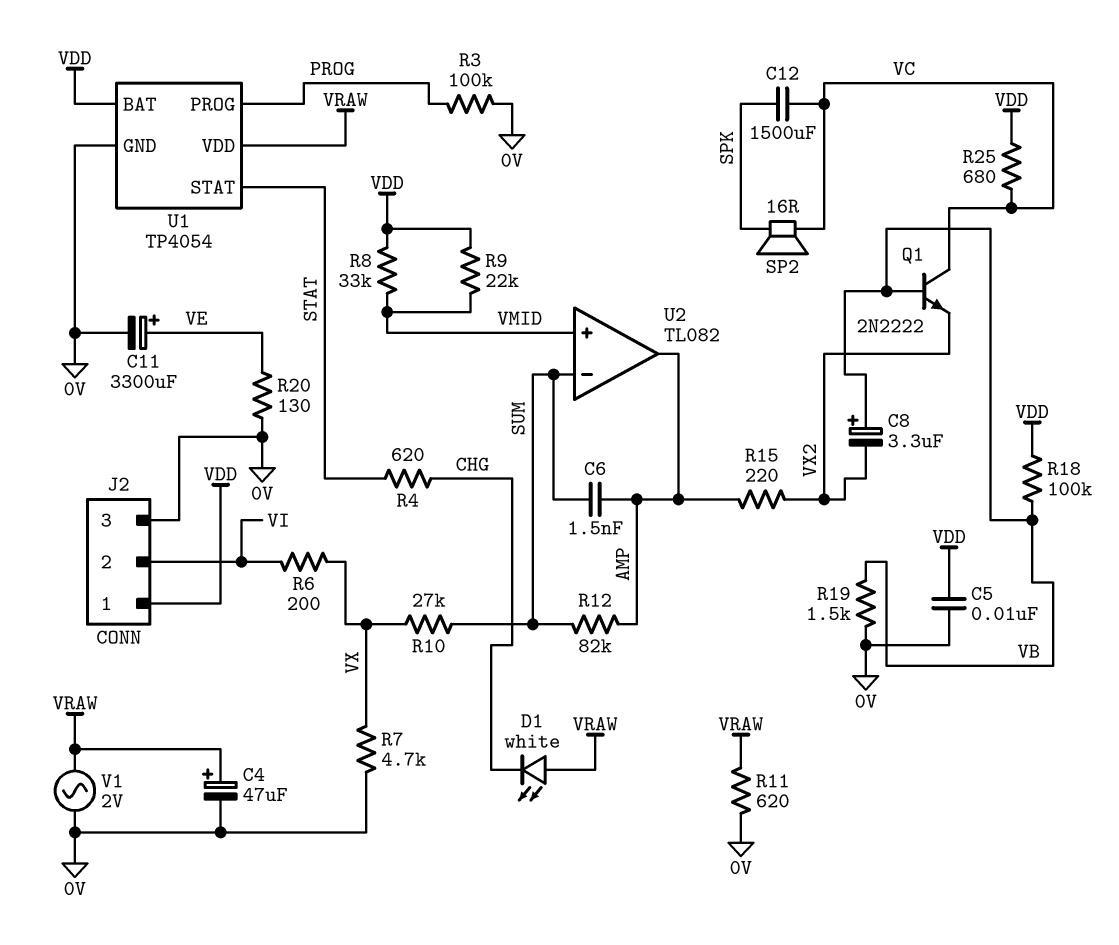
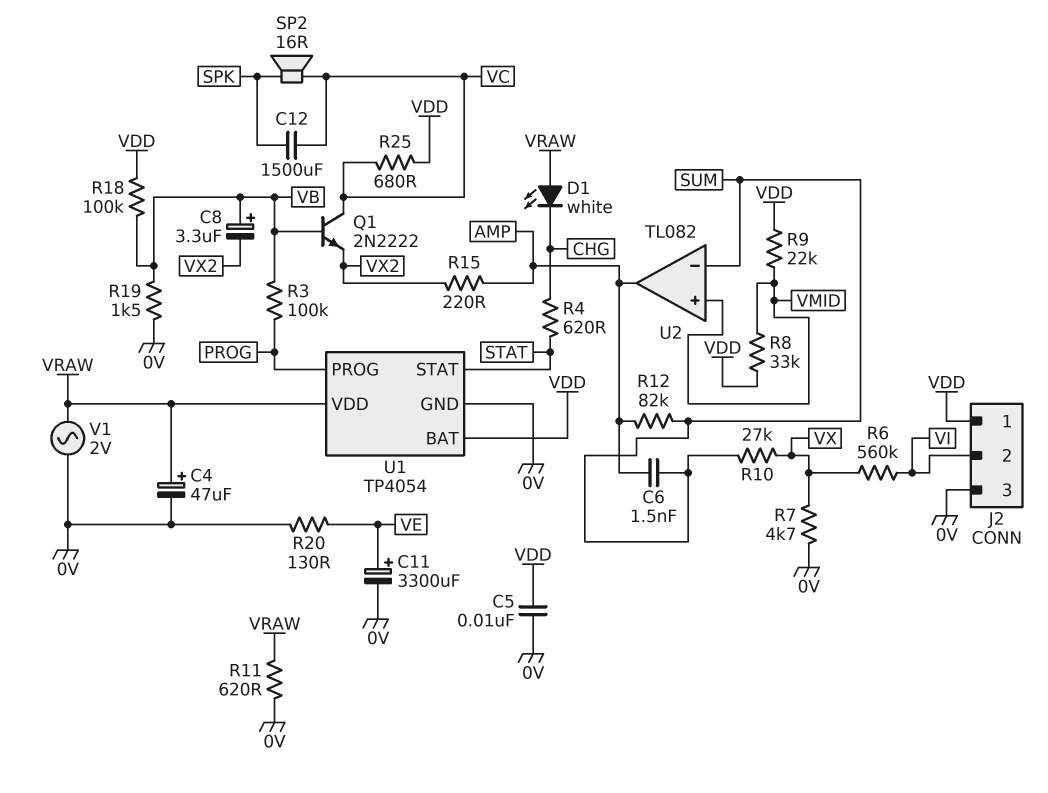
R3: 100k (0V, PROG) -> 100k (PROG, VB)
R6: 200 (VI, VX) -> 560k (VI, VX)

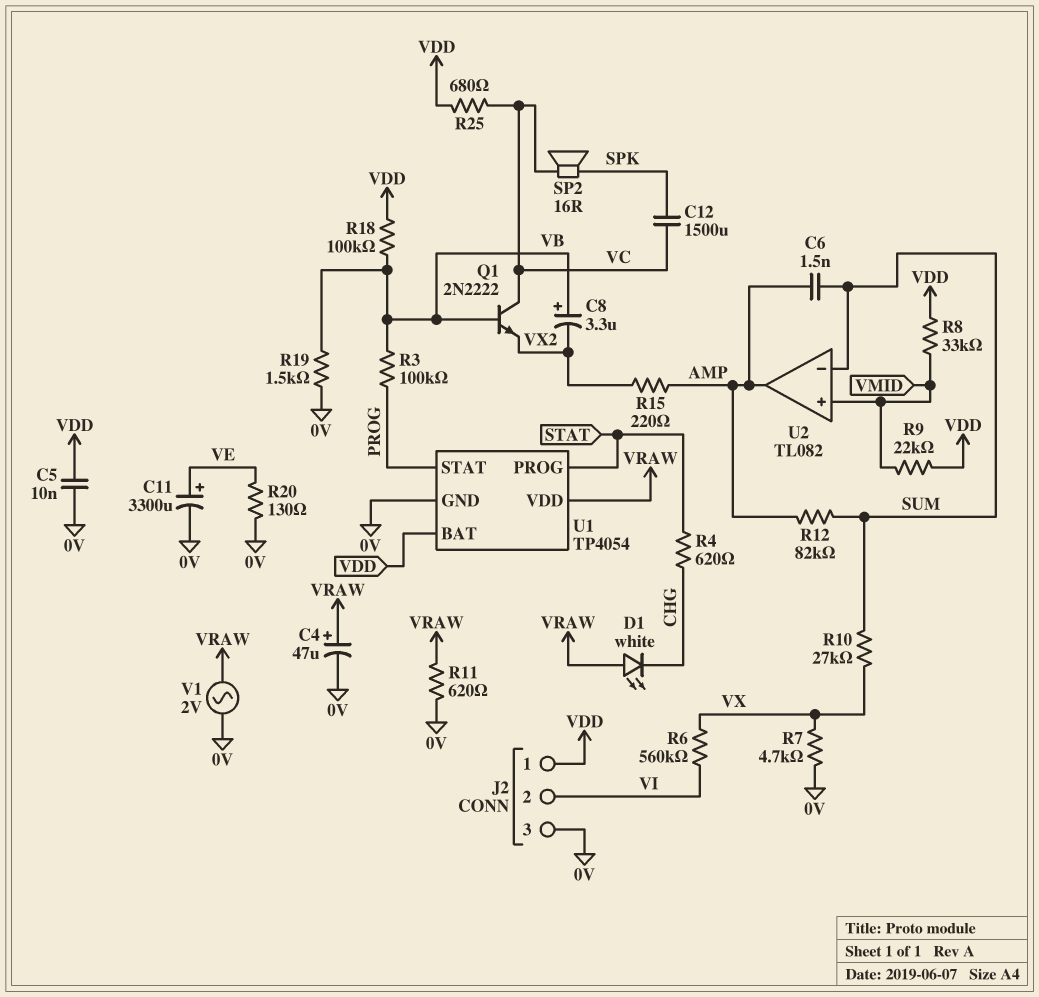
U1 pin PROG: PROG -> STAT
U1 pin STAT: STAT -> PROG

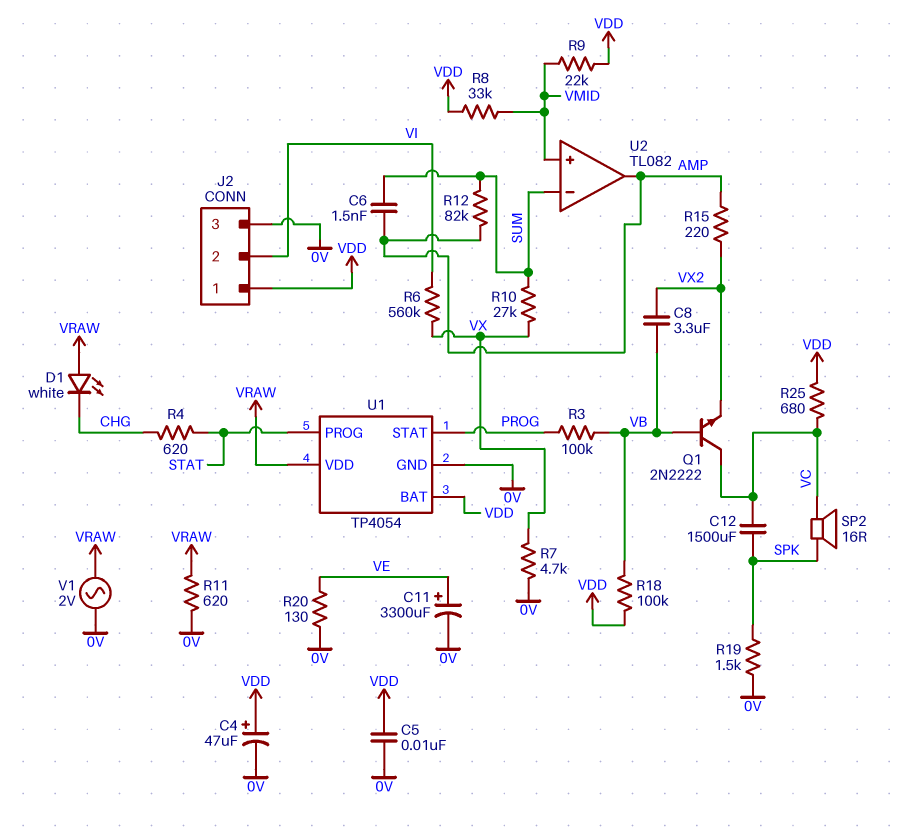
C4: 47uF (plus VRAW, minus 0V) -> 47uF (plus VDD, minus 0V)
C8: 3.3uF (plus VB, minus VX2) -> 3.3uF (VB, VX2)
R19: 1.5k (0V, VB) -> 1.5k (0V, SPK)

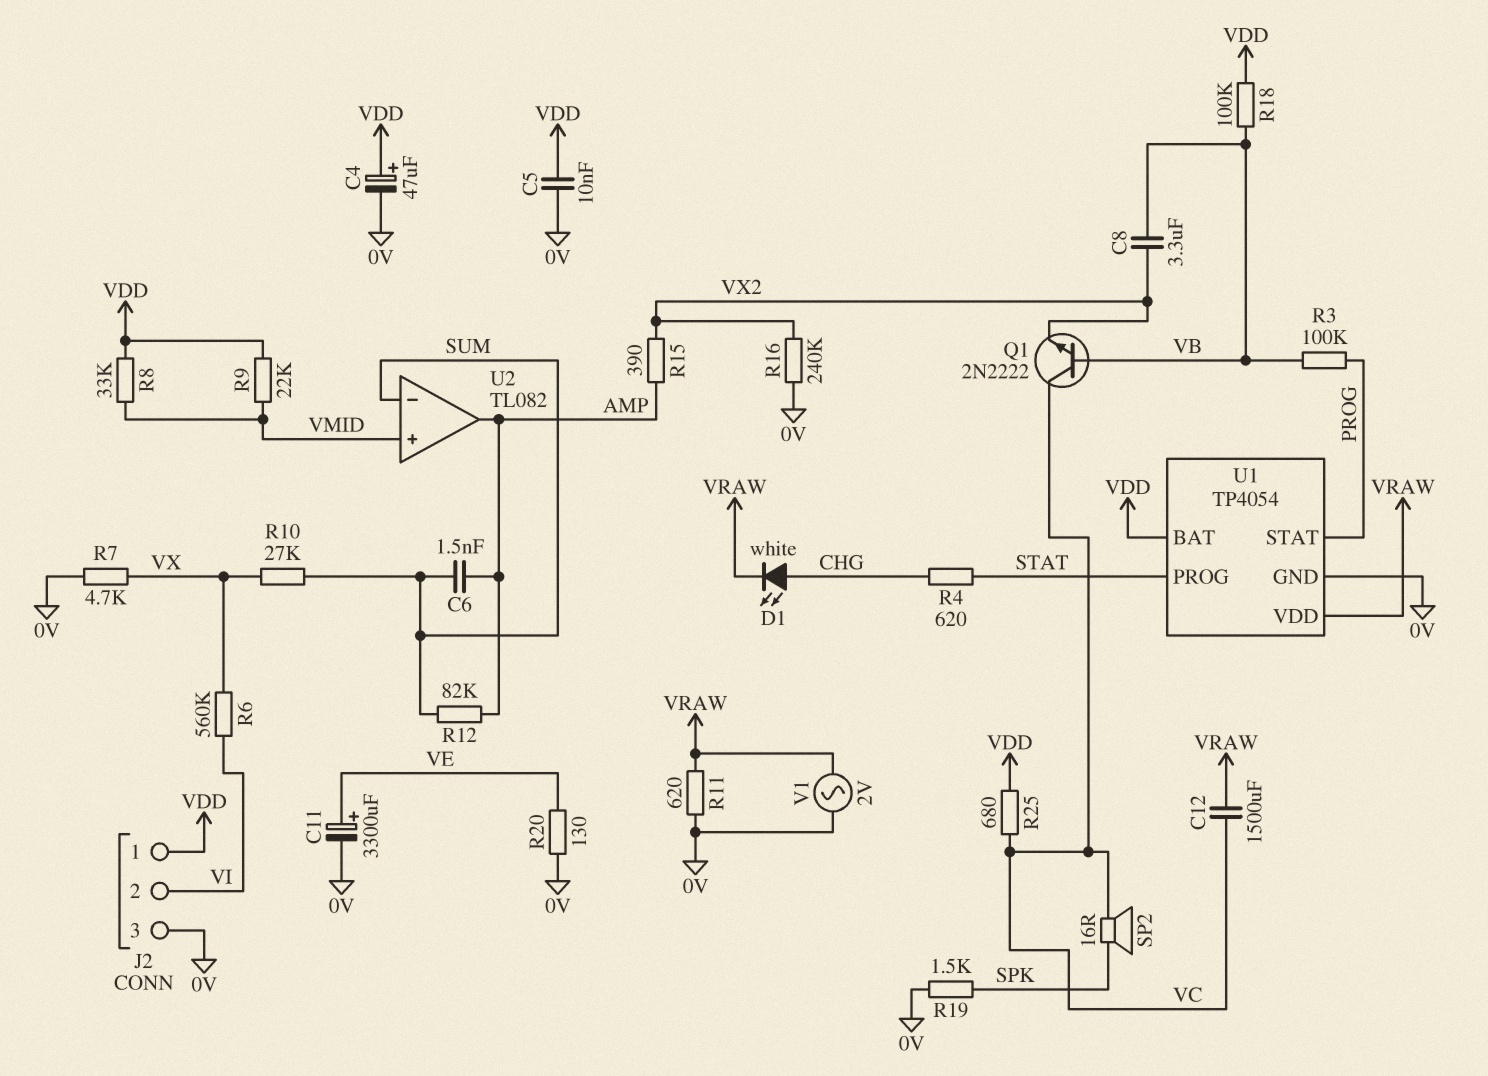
C12: 1500uF (SPK, VC) -> 1500uF (VC, VRAW)
D1: LED white (A VRAW, K CHG) -> LED white (A CHG, K VRAW)
R15: 220 (AMP, VX2) -> 390 (AMP, VX2)
R16: none -> 240k (0V, VX2)

